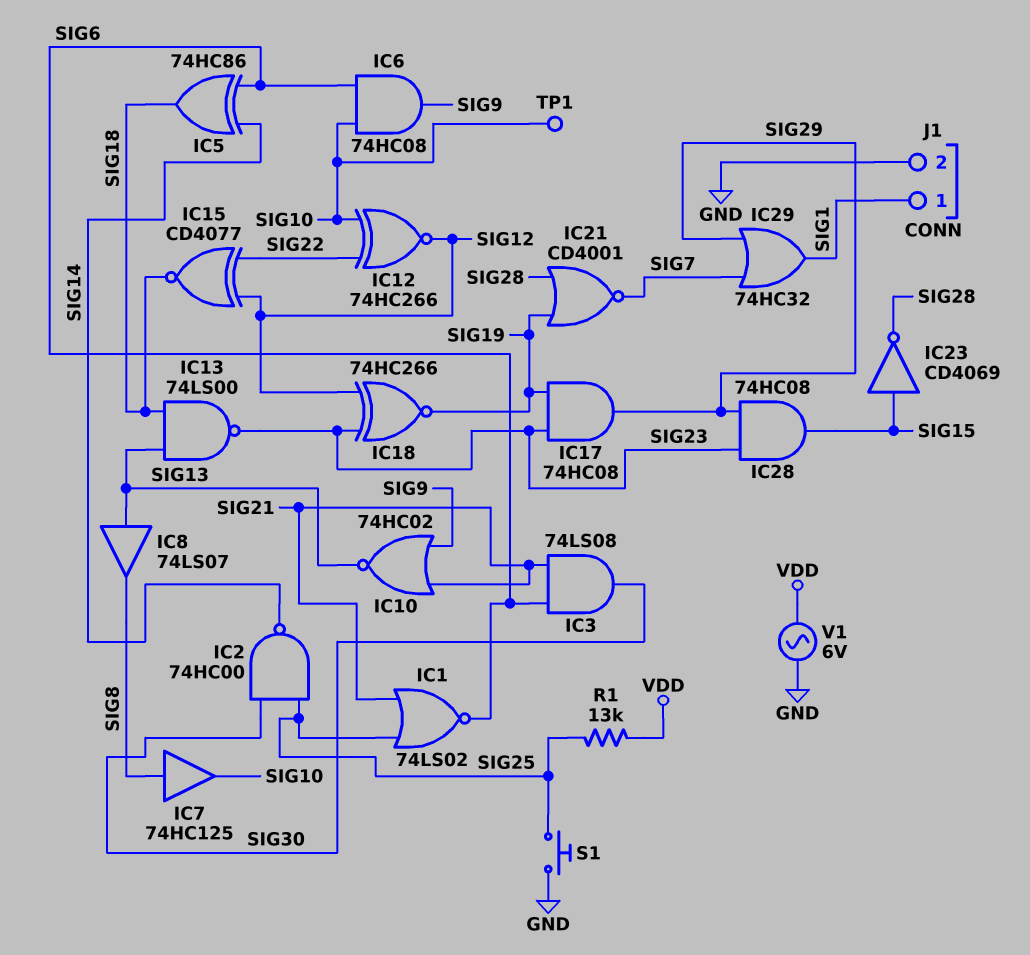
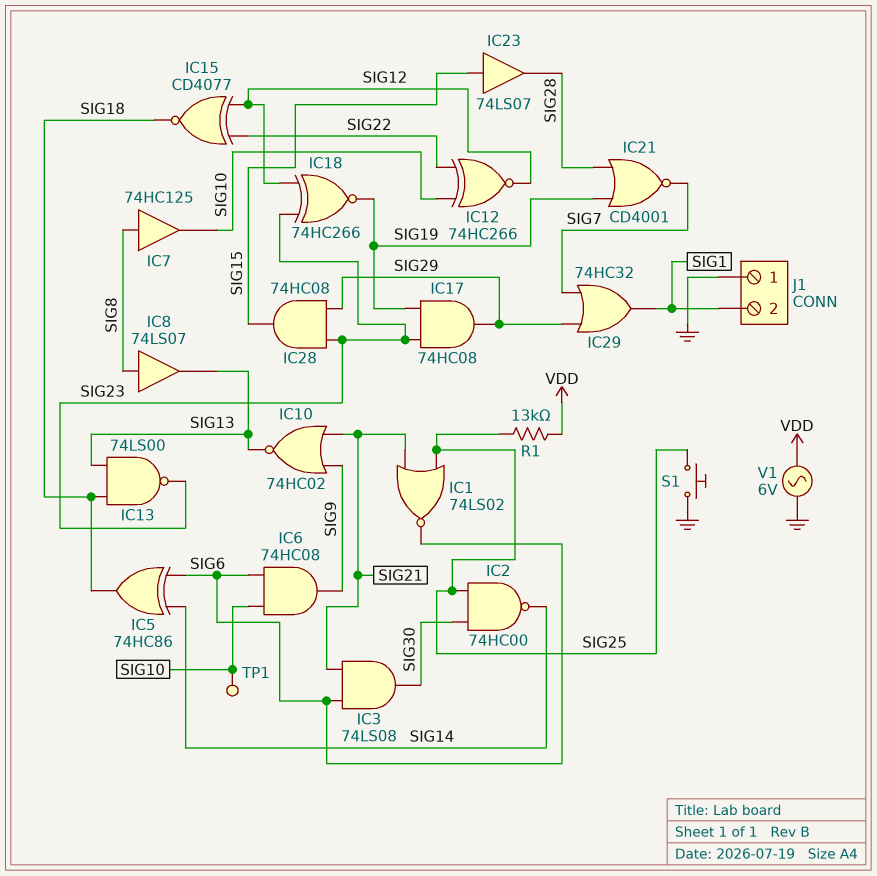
IC8: buffer 74LS07 (in SIG13, out SIG8) -> buffer 74LS07 (in SIG8, out SIG13)
IC23: NOT CD4069 (in SIG15, out SIG28) -> buffer 74LS07 (in SIG15, out SIG28)
J1 pin 1: SIG1 -> GND
J1 pin 2: GND -> SIG1

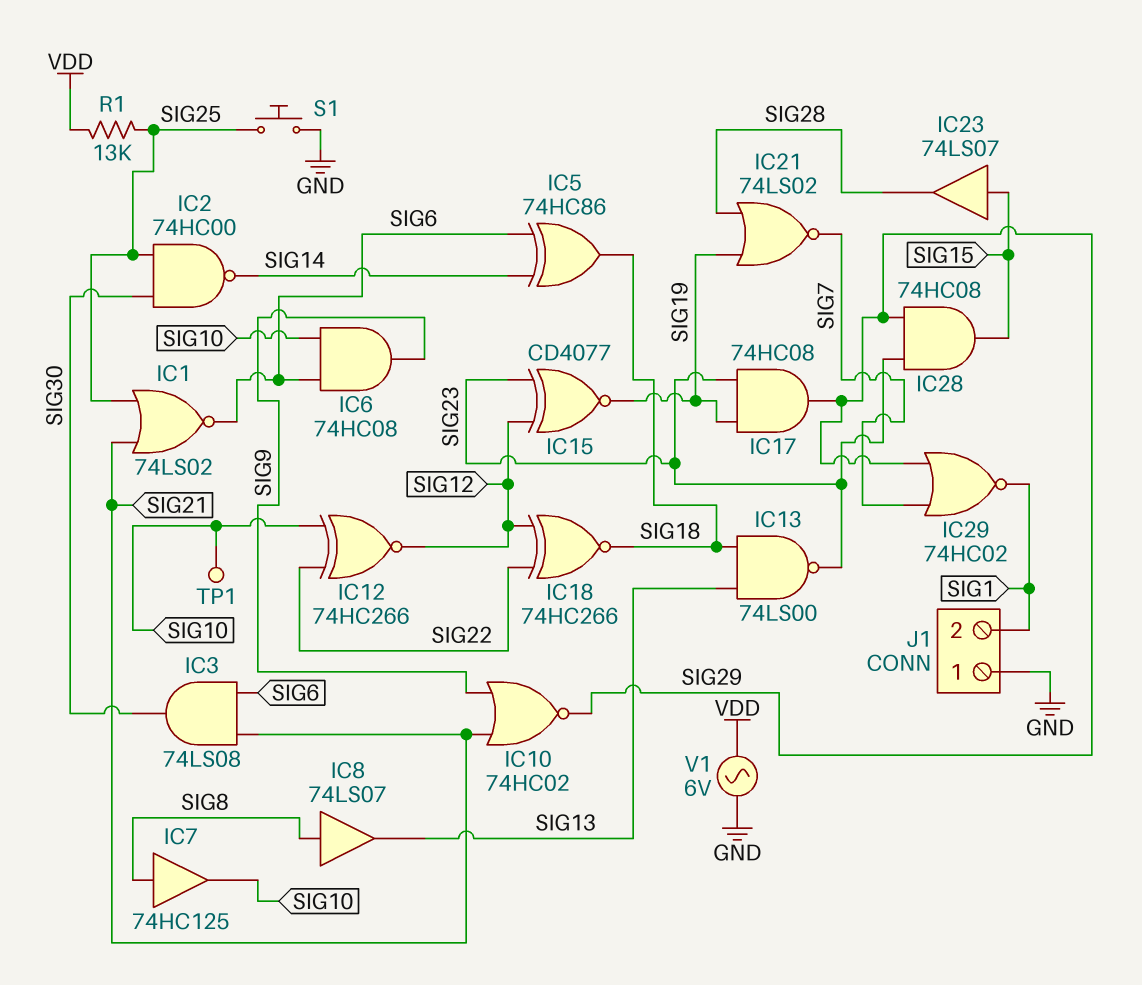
IC10: NOR 74HC02 (in SIG9, in SIG21, out SIG13) -> NOR 74HC02 (in SIG9, in SIG21, out SIG29)
IC15: XNOR CD4077 (in SIG12, in SIG22, out SIG18) -> XNOR CD4077 (in SIG12, in SIG23, out SIG19)
IC18: XNOR 74HC266 (in SIG12, in SIG23, out SIG19) -> XNOR 74HC266 (in SIG12, in SIG22, out SIG18)
IC21: NOR CD4001 (in SIG19, in SIG28, out SIG7) -> NOR 74LS02 (in SIG19, in SIG28, out SIG7)
IC29: OR 74HC32 (in SIG7, in SIG29, out SIG1) -> NOR 74HC02 (in SIG7, in SIG29, out SIG1)

